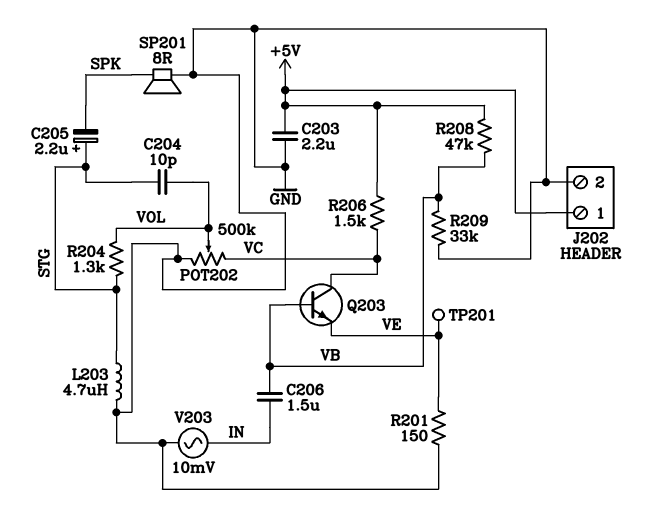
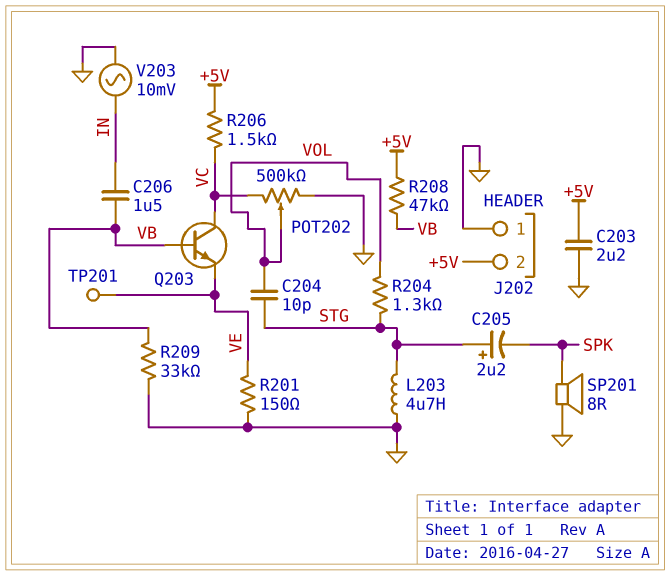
J202 pin 1: +5V -> GND
J202 pin 2: GND -> +5V

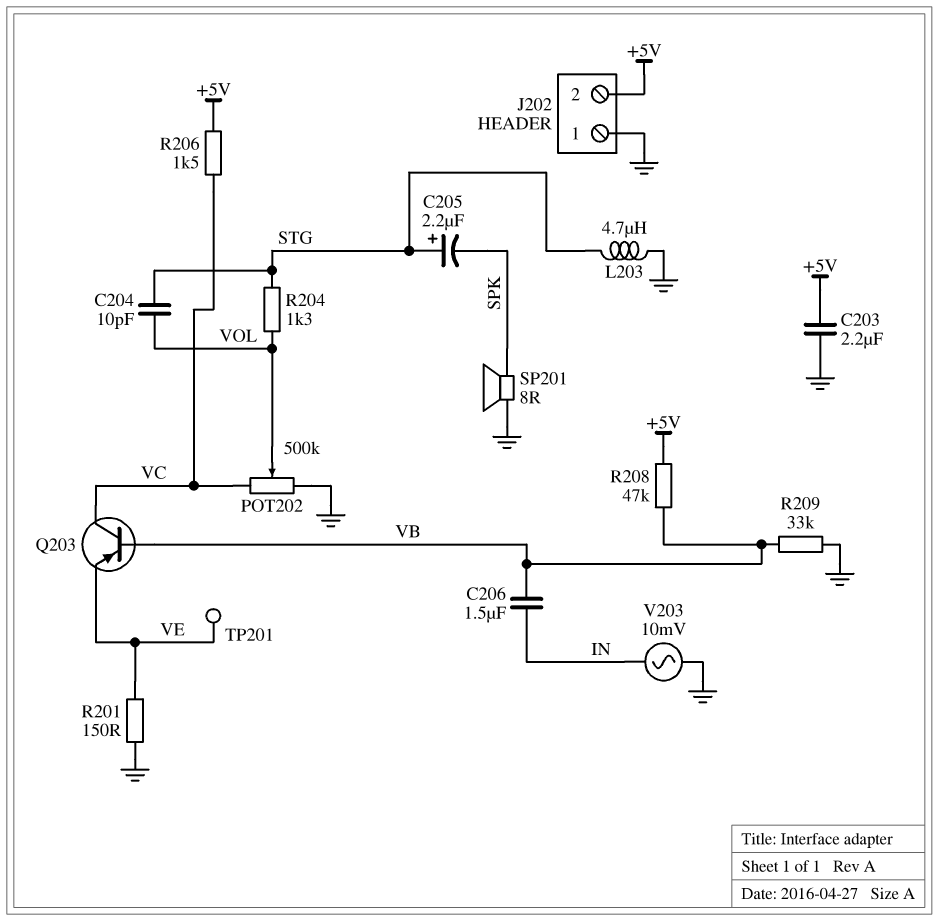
Q203: NPN (B VB, C VC, E VE) -> PNP (B VB, C VC, E VE)

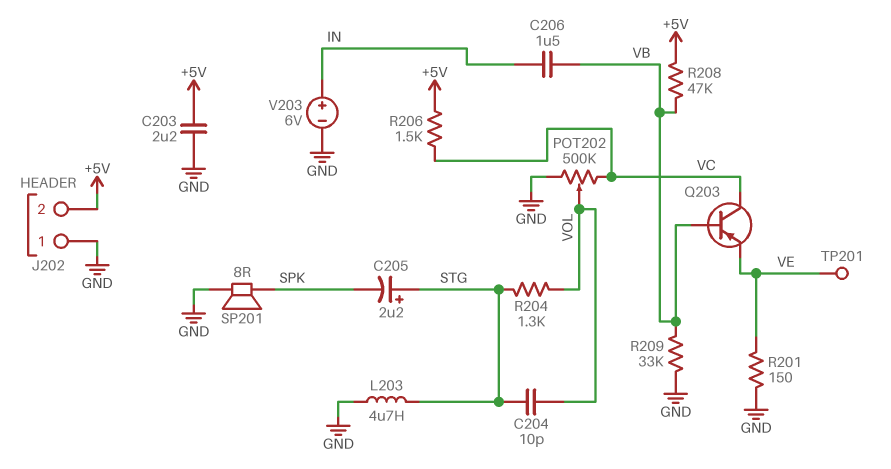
V203: AC 10mV (GND, IN) -> 6V (plus IN, minus GND)

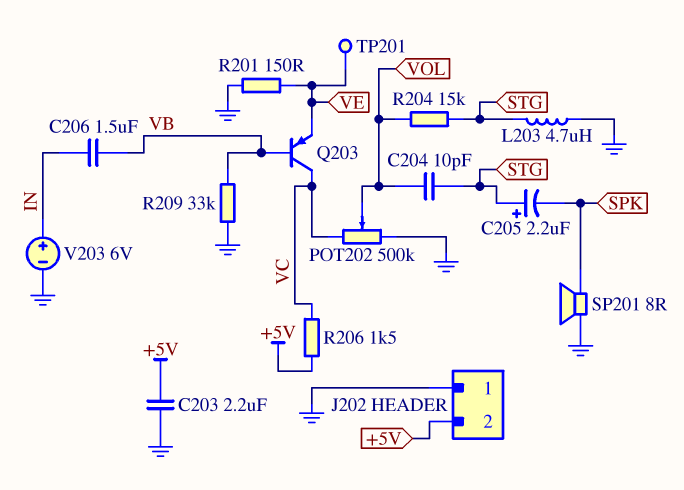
R204: 1.3k (STG, VOL) -> 15k (STG, VOL)
R208: 47k (+5V, VB) -> none

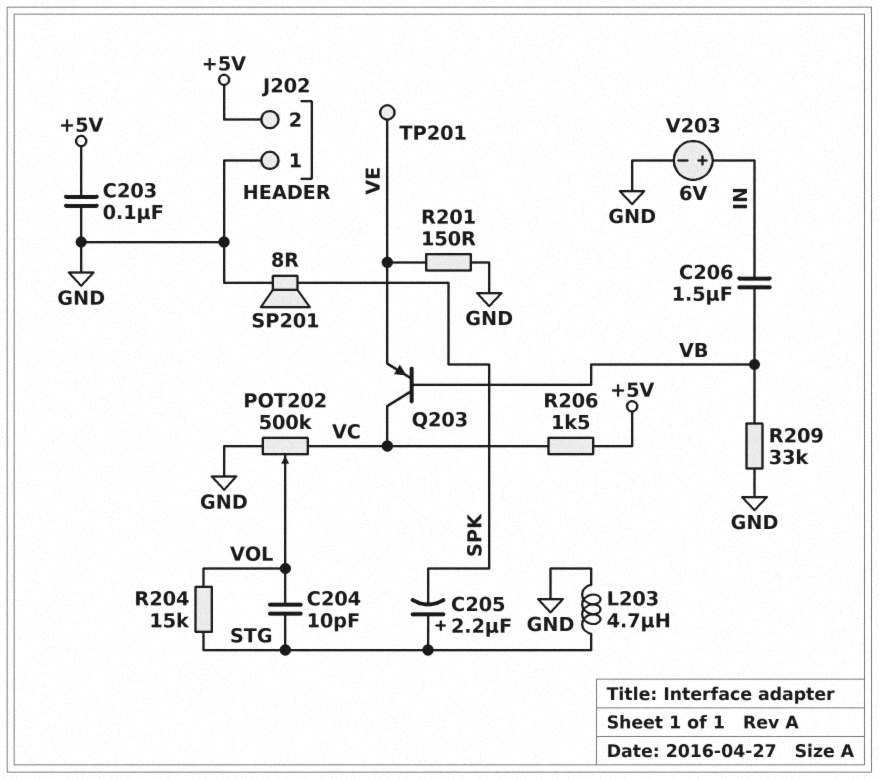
C203: 2.2uF (+5V, GND) -> 100nF (+5V, GND)

